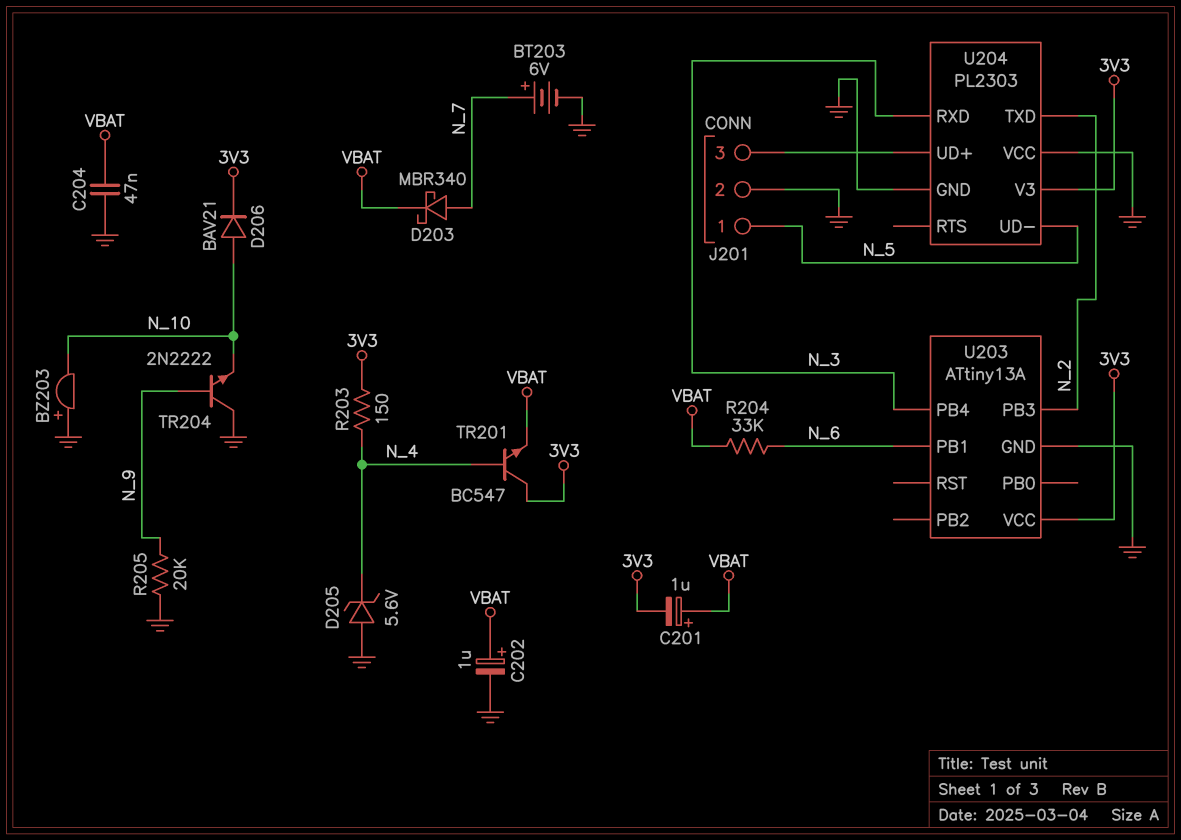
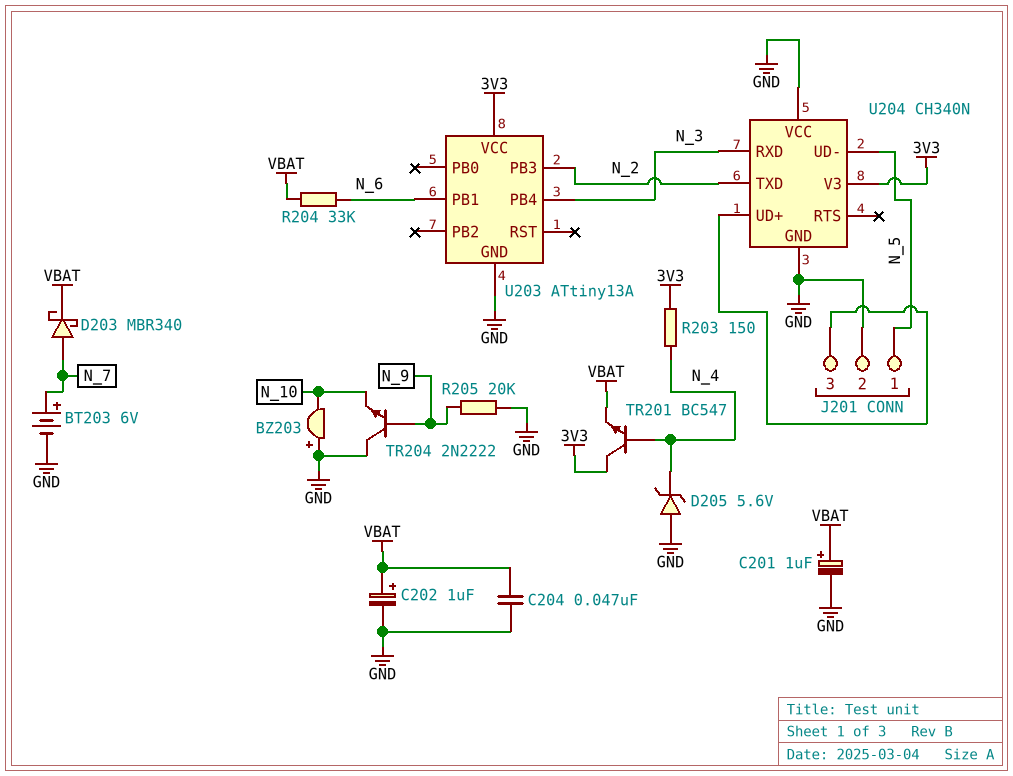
C201: 1uF (plus VBAT, minus 3V3) -> 1uF (plus VBAT, minus GND)
D206: diode BAV21 (A N_10, K 3V3) -> none
U204: PL2303 -> CH340N

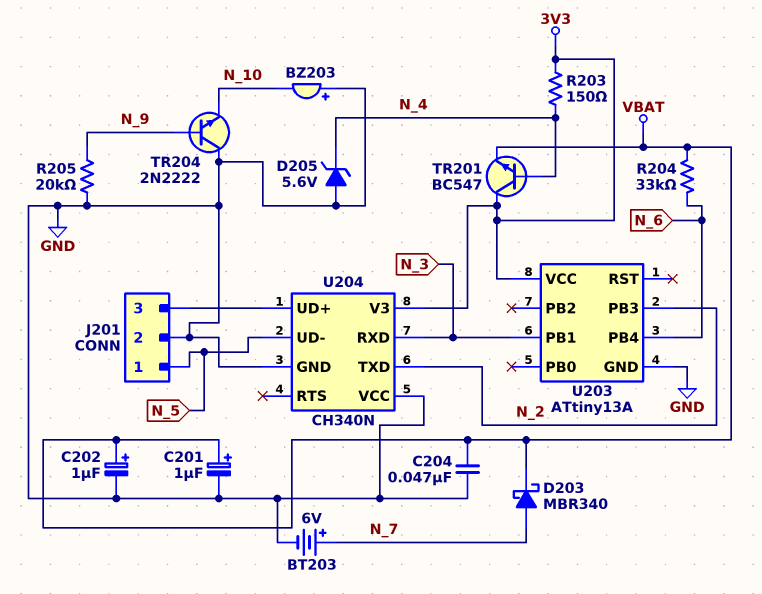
U203 pin PB1: N_6 -> N_3
U203 pin PB4: N_3 -> N_6

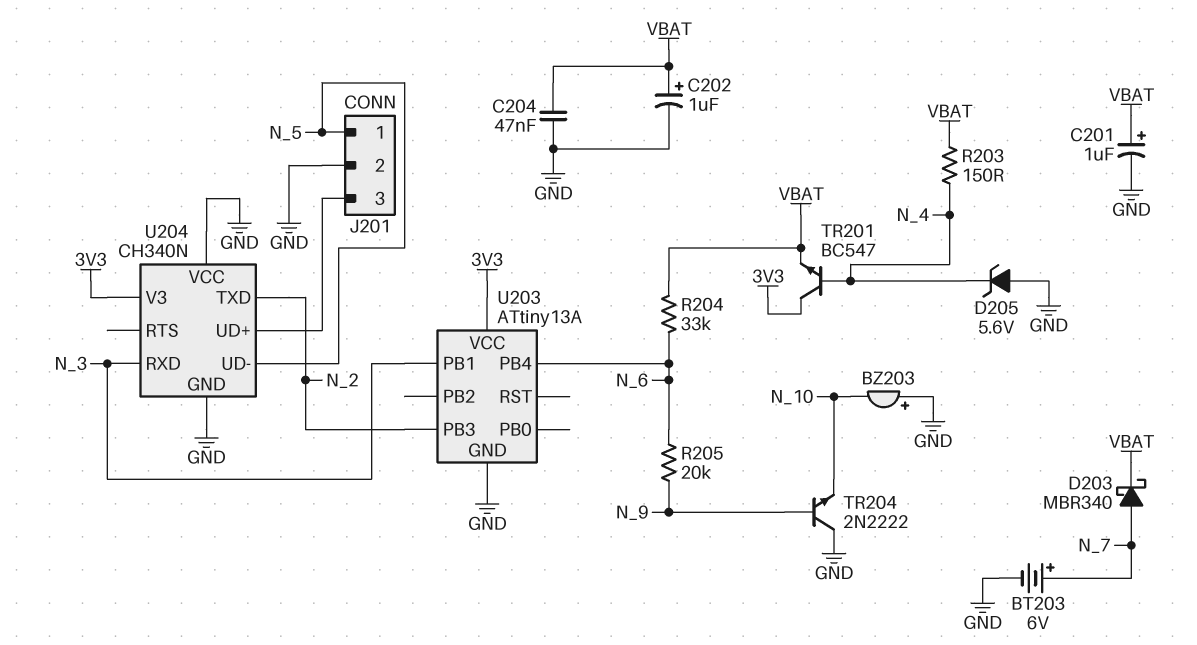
R203: 150 (3V3, N_4) -> 150 (N_4, VBAT)
R205: 20k (GND, N_9) -> 20k (N_6, N_9)

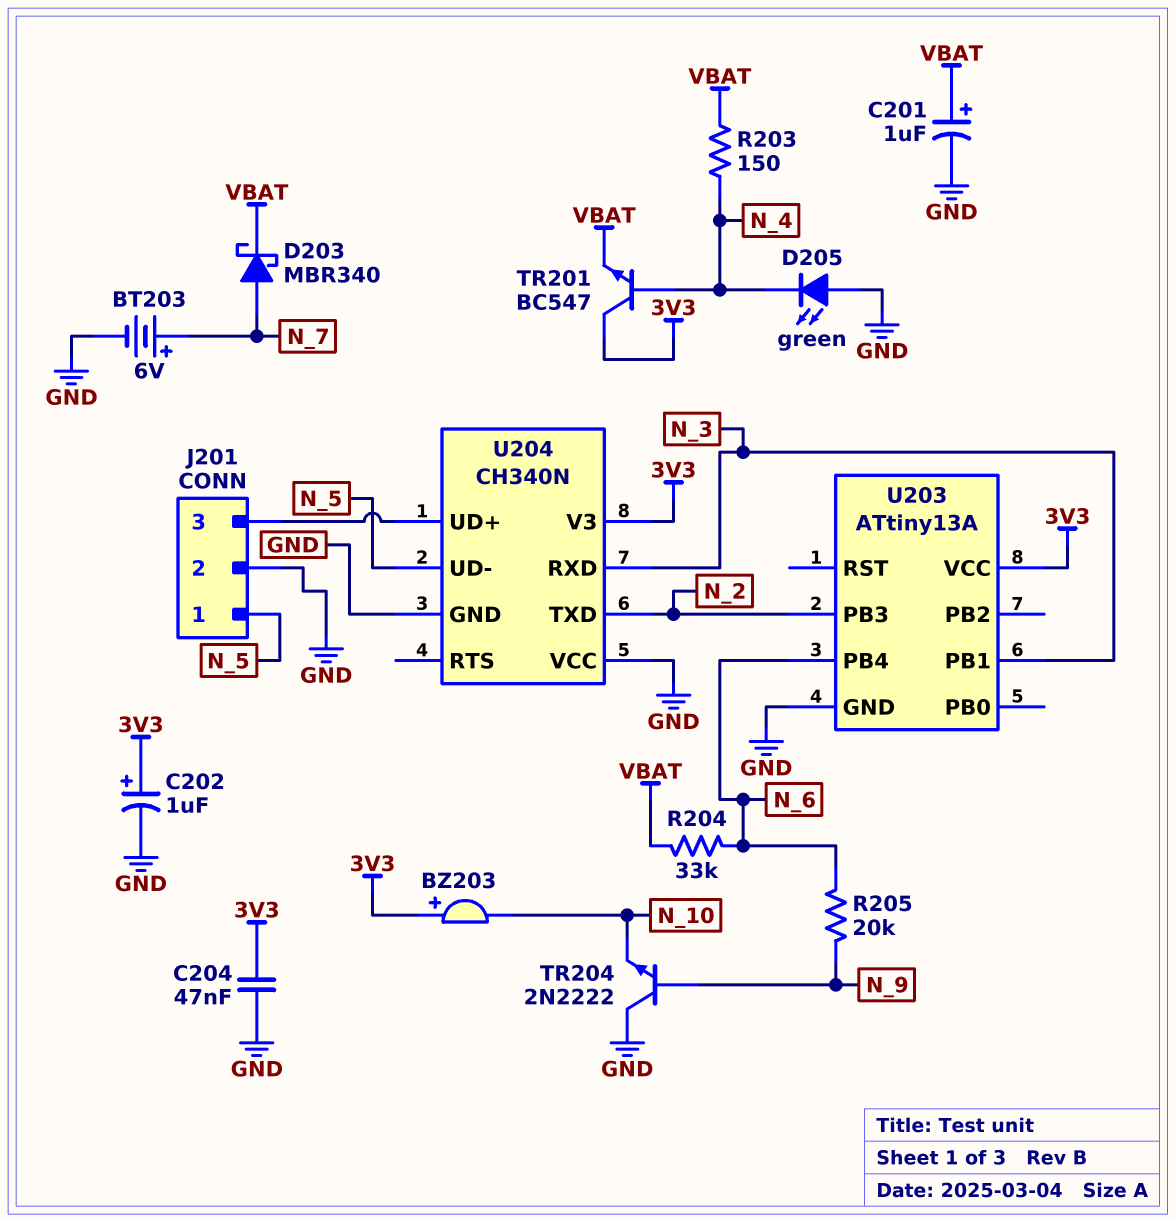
BZ203: buzzer (plus GND, minus N_10) -> buzzer (plus 3V3, minus N_10)
C202: 1uF (plus VBAT, minus GND) -> 1uF (plus 3V3, minus GND)
C204: 47nF (GND, VBAT) -> 47nF (3V3, GND)
D205: zener 5.6V (A GND, K N_4) -> LED green (A GND, K N_4)

